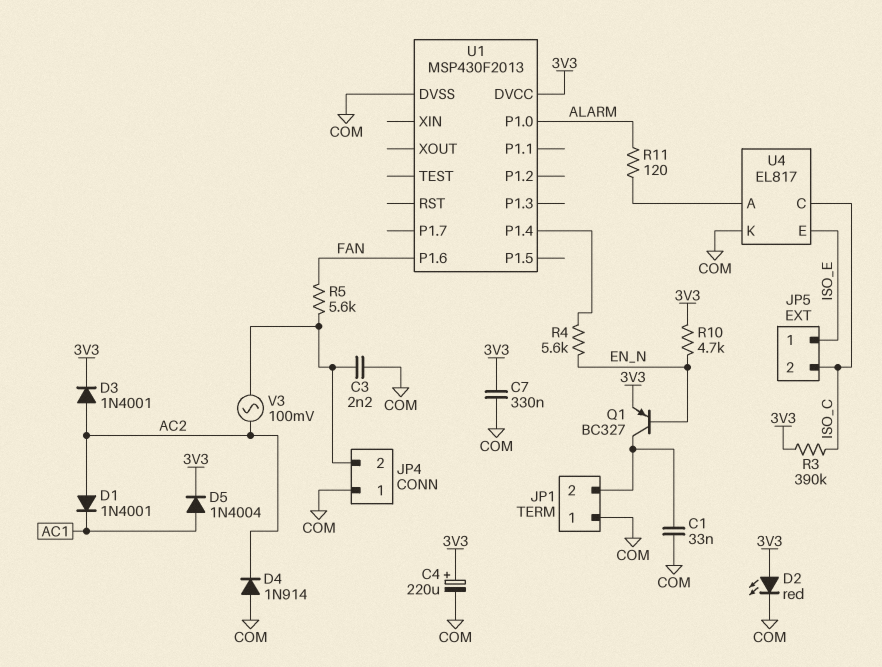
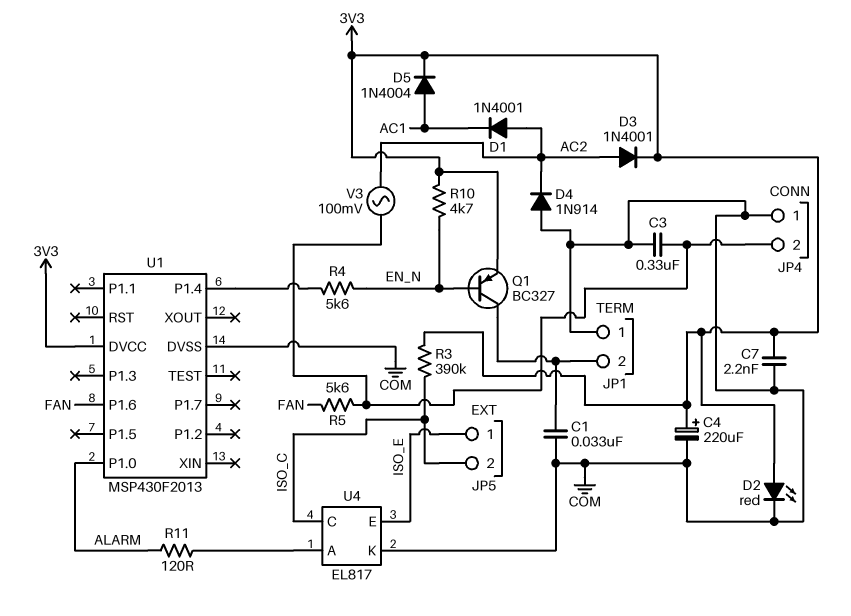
C3: 2.2nF (COM, JP4/2) -> 330nF (COM, JP4/2)
C7: 330nF (3V3, COM) -> 2.2nF (3V3, COM)

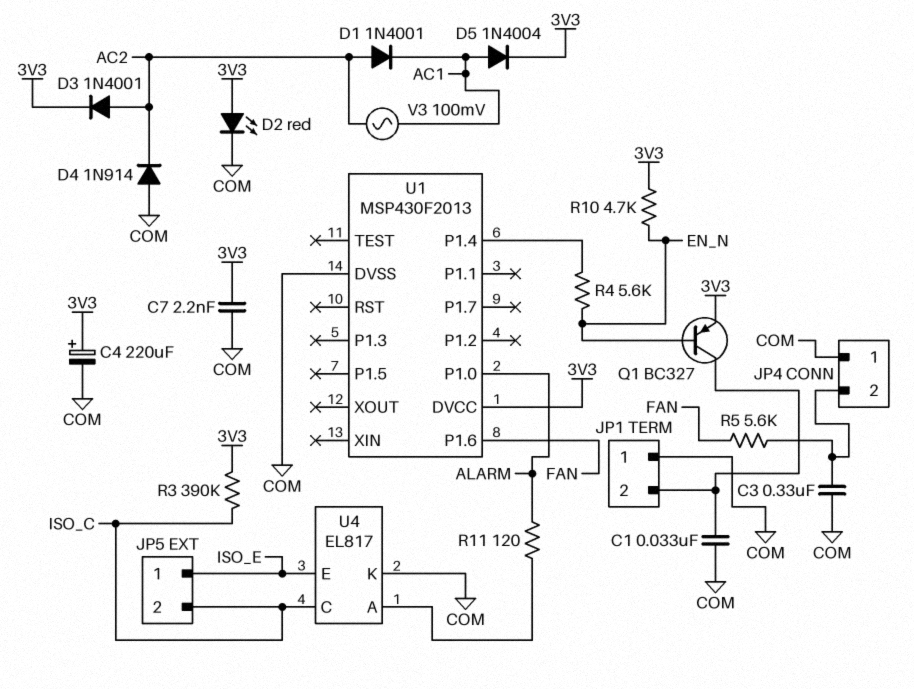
V3: AC 100mV (AC2, JP4/2) -> AC 100mV (AC1, AC2)

